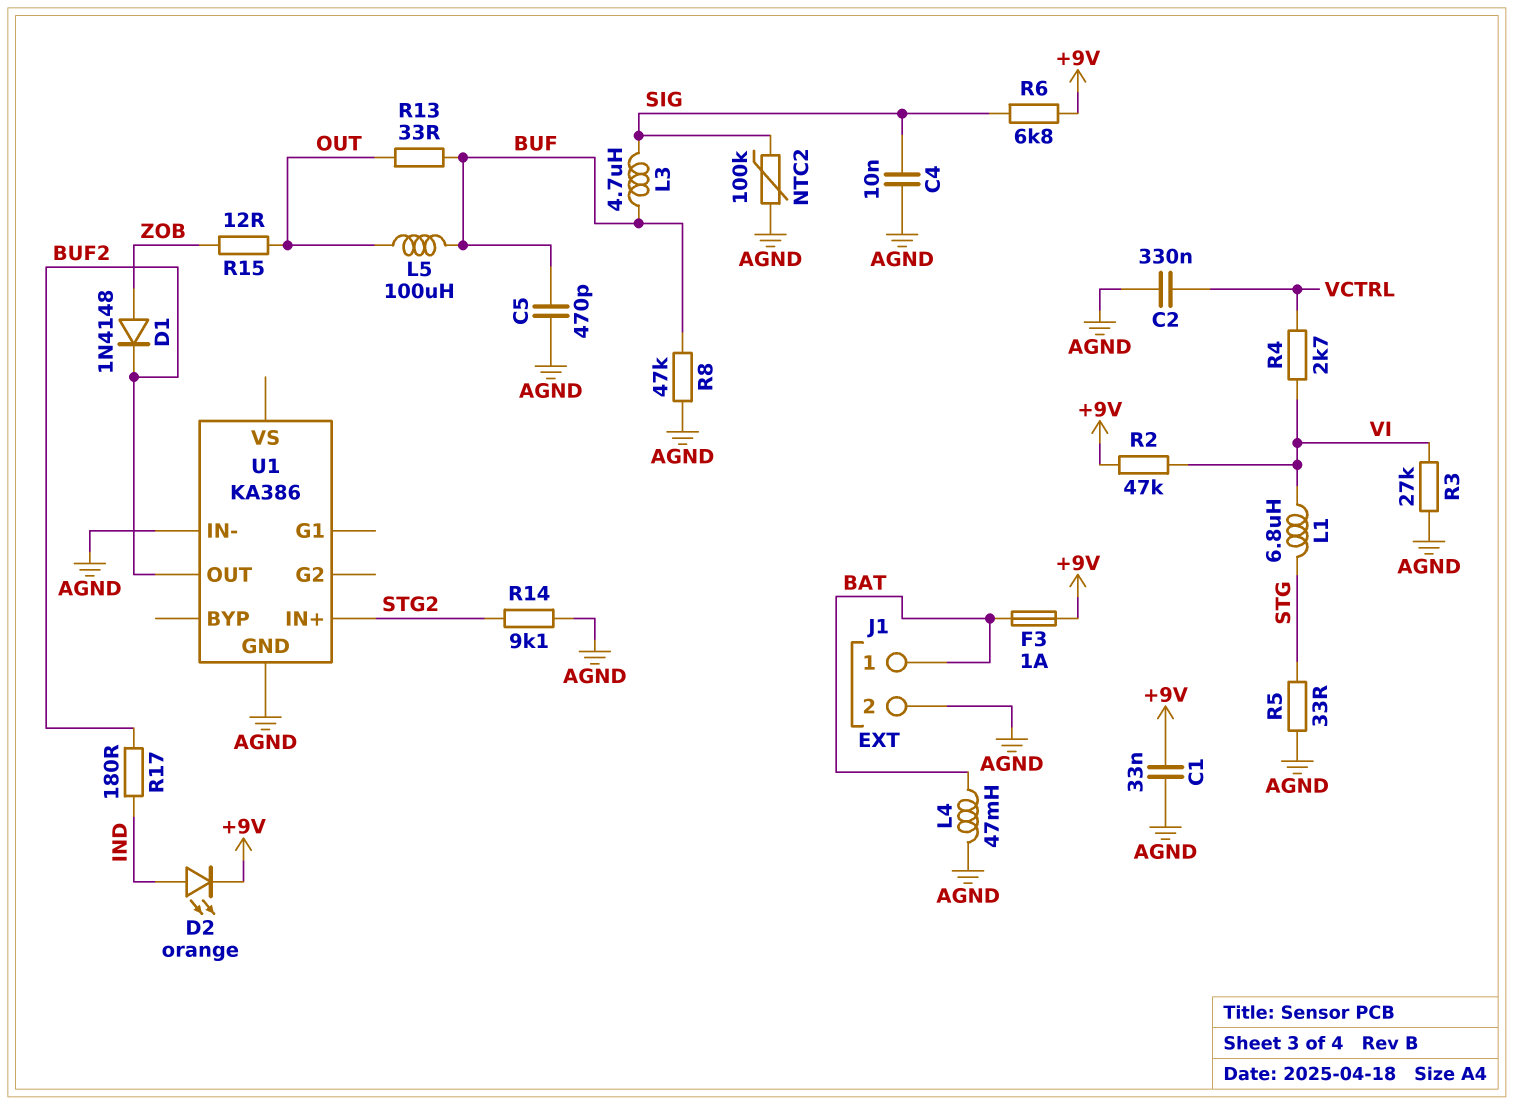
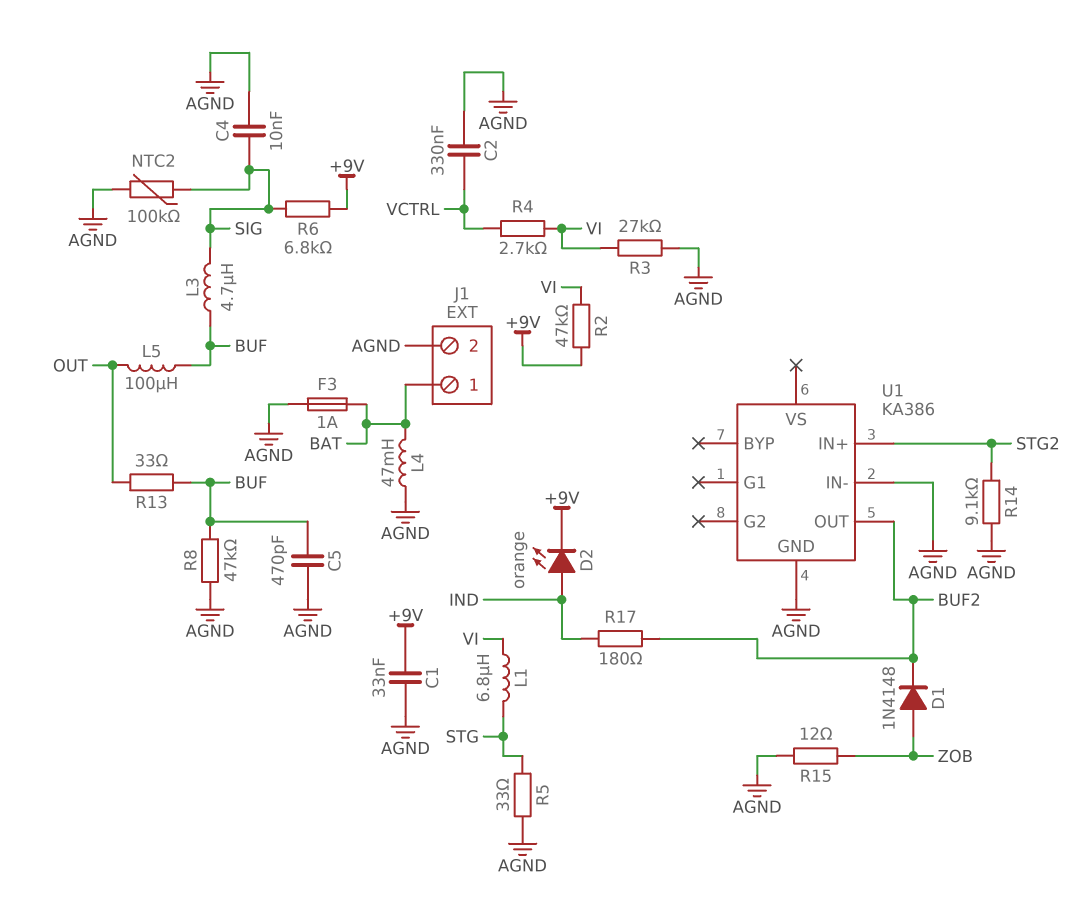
F3: 1A (+9V, BAT) -> 1A (AGND, BAT)
R15: 12 (OUT, ZOB) -> 12 (AGND, ZOB)

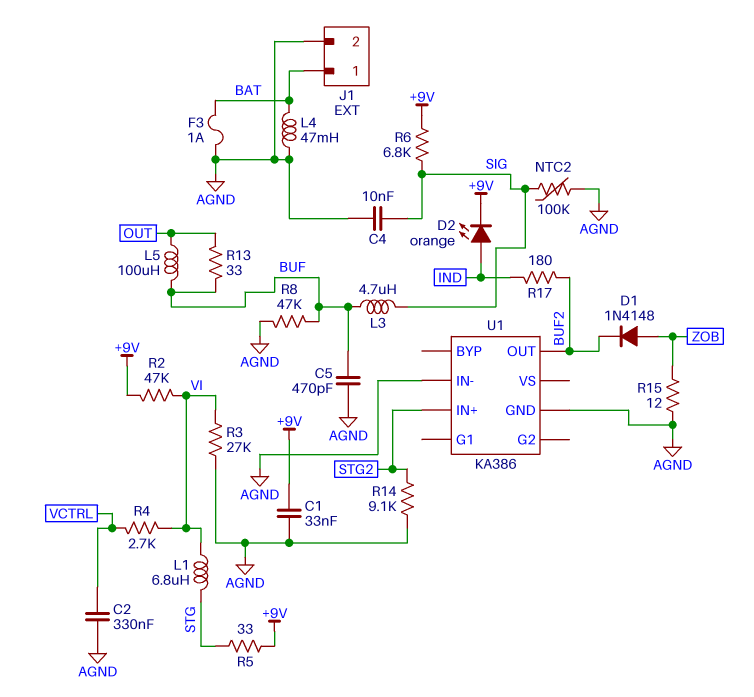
R5: 33 (AGND, STG) -> 33 (+9V, STG)

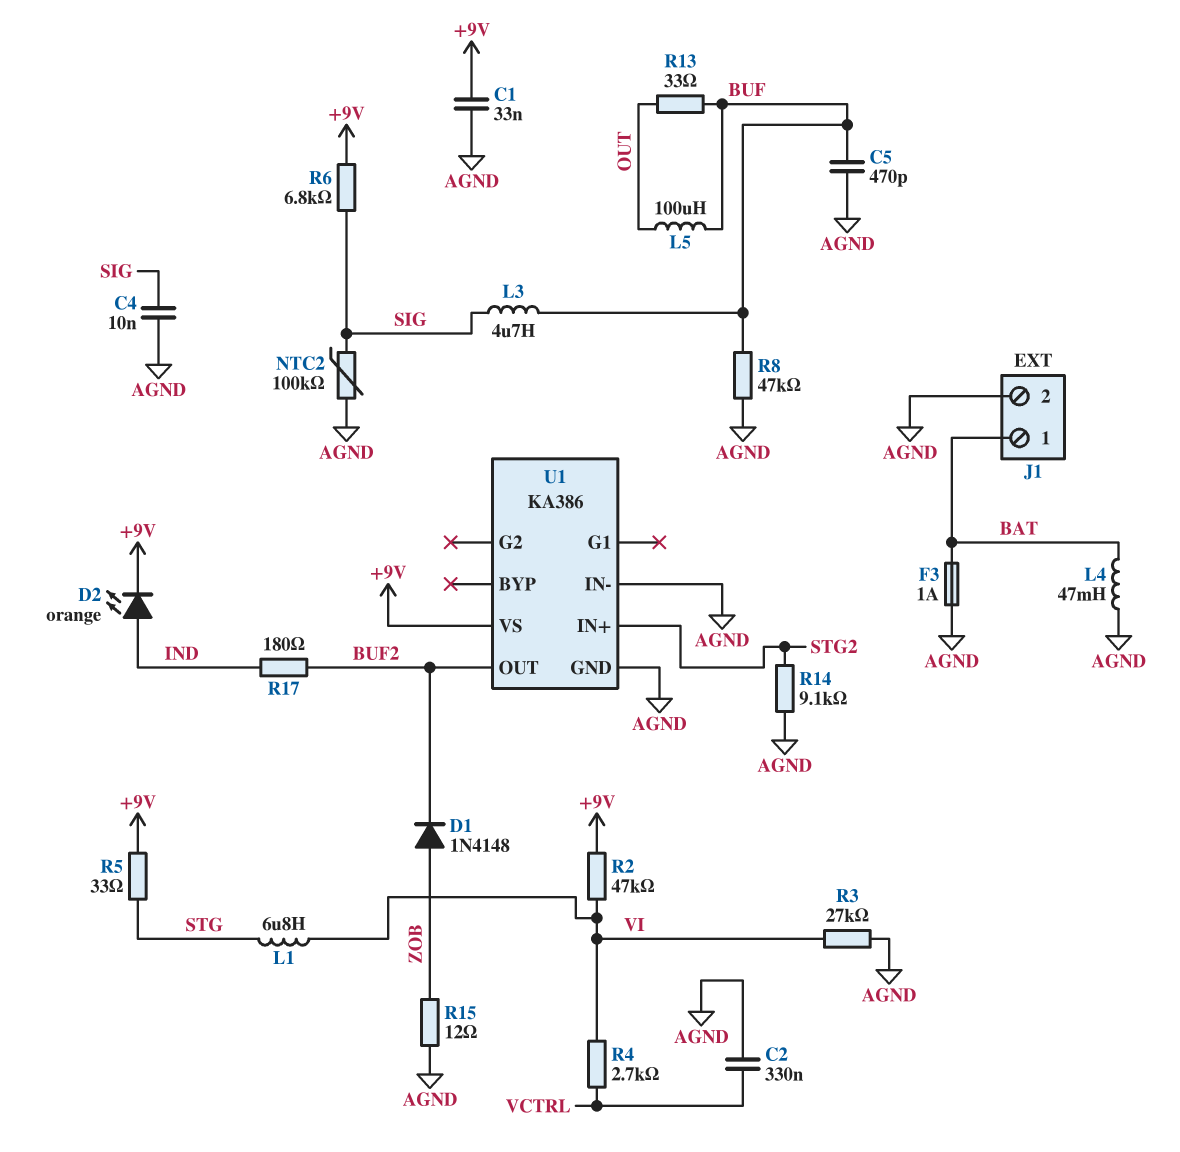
U1 pin VS: none -> +9V

